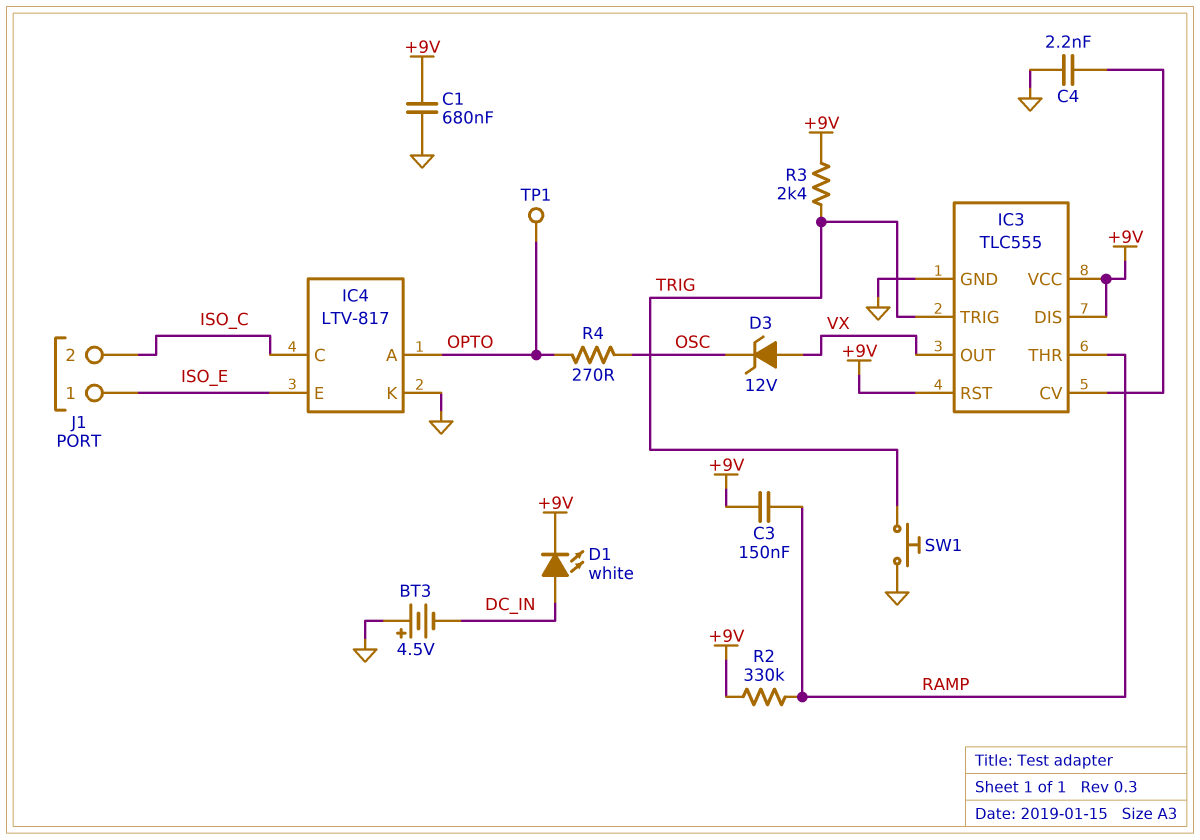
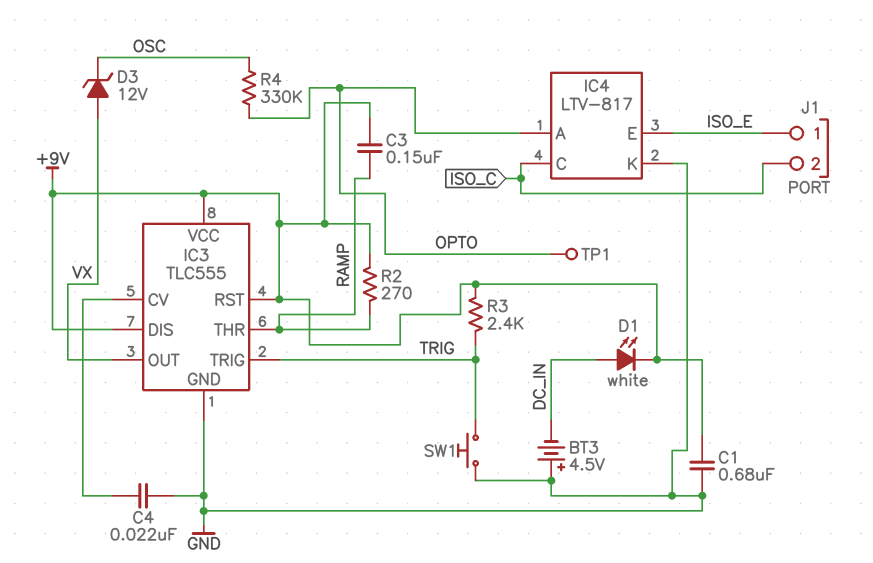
C4: 2.2nF (GND, IC3/CV) -> 22nF (GND, IC3/CV)
R2: 330k (+9V, RAMP) -> 270 (+9V, RAMP)
R4: 270 (OPTO, OSC) -> 330k (OPTO, OSC)

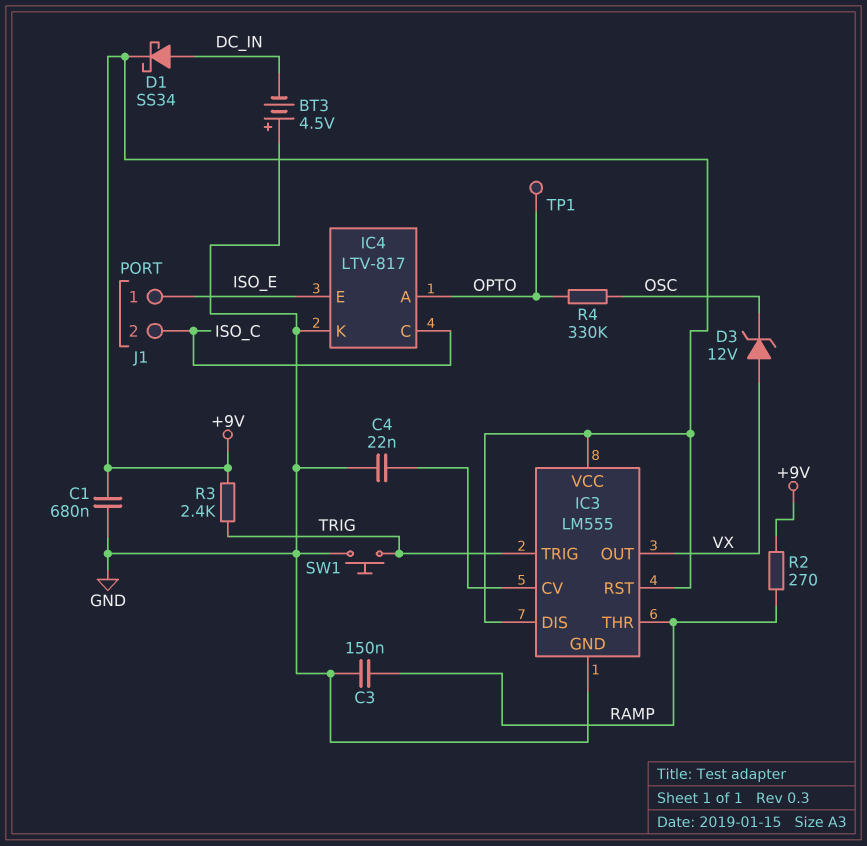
C3: 150nF (+9V, RAMP) -> 150nF (GND, RAMP)
D1: LED white (A DC_IN, K +9V) -> schottky SS34 (A DC_IN, K +9V)
IC3: TLC555 -> LM555

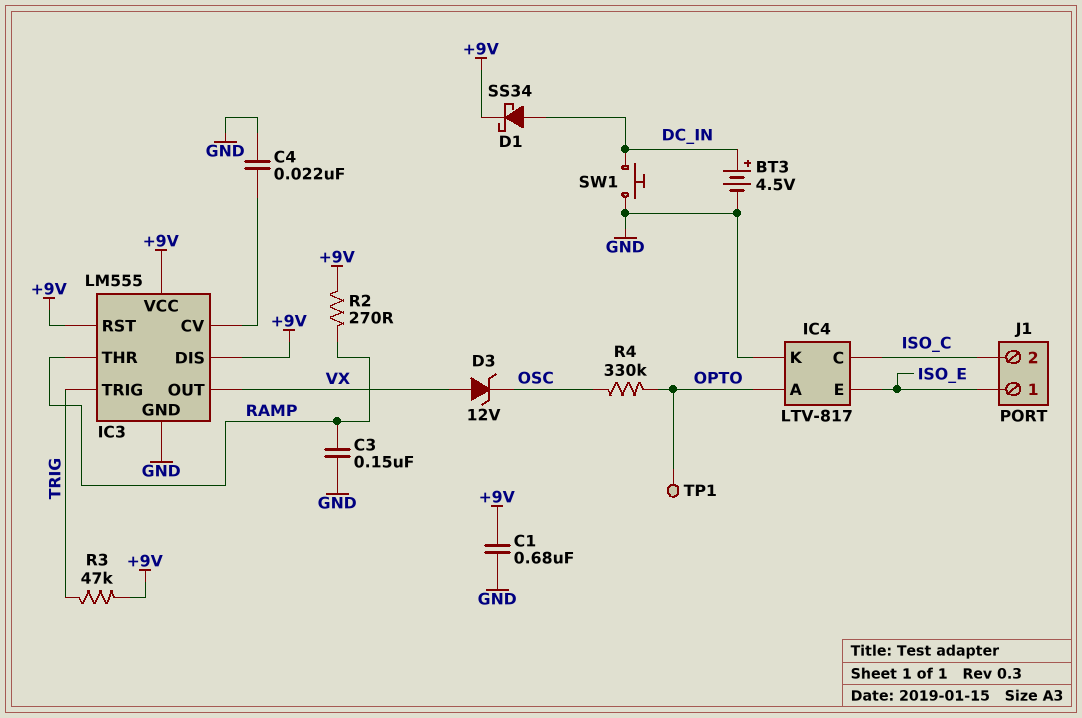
BT3: 4.5V (plus GND, minus DC_IN) -> 4.5V (plus DC_IN, minus GND)
R3: 2.4k (+9V, TRIG) -> 47k (+9V, TRIG)
SW1: button (GND, TRIG) -> button (DC_IN, GND)

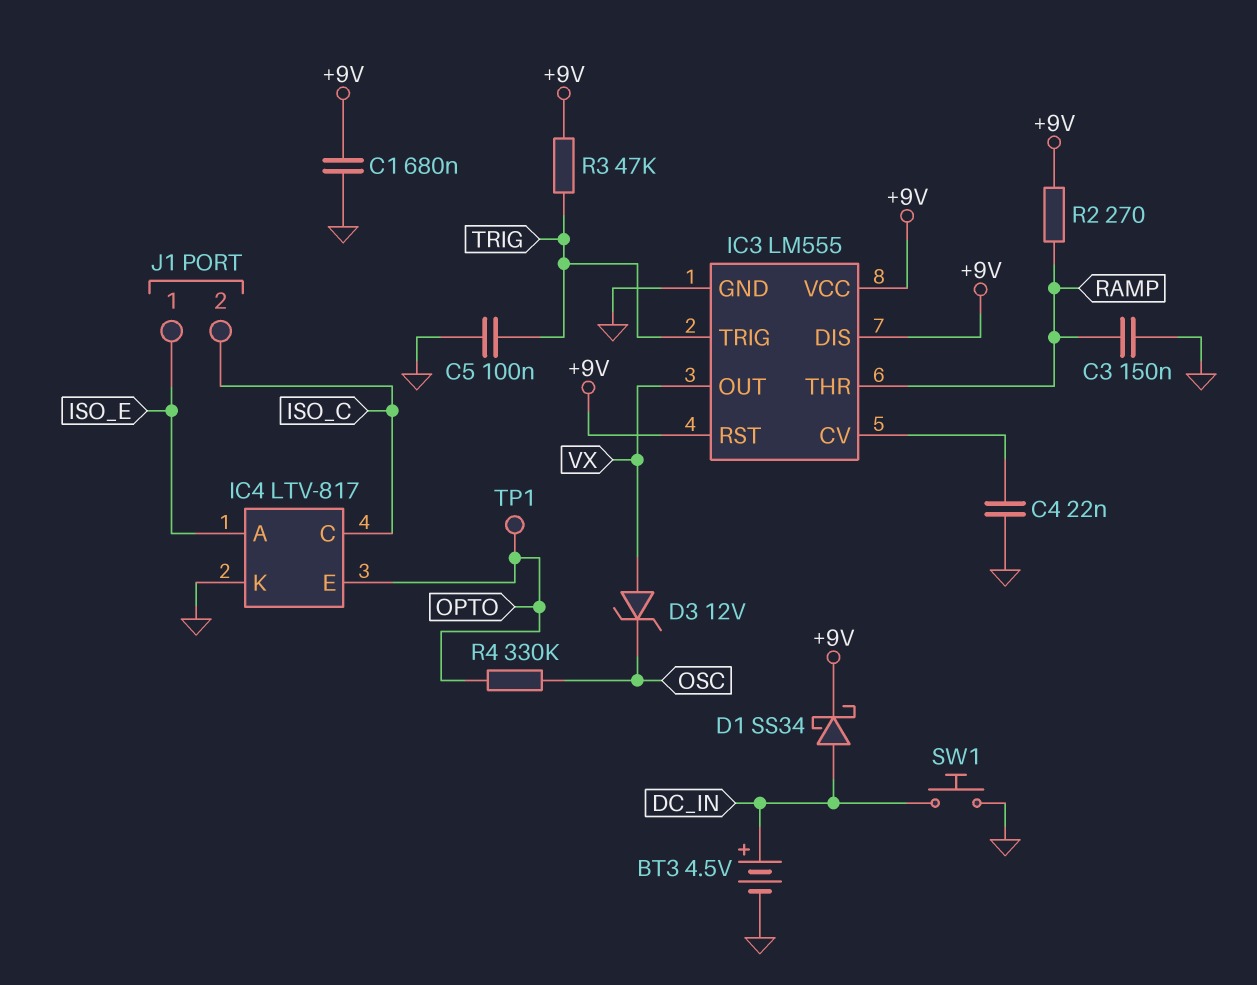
C5: none -> 100nF (GND, TRIG)
IC4 pin A: OPTO -> ISO_E
IC4 pin E: ISO_E -> OPTO

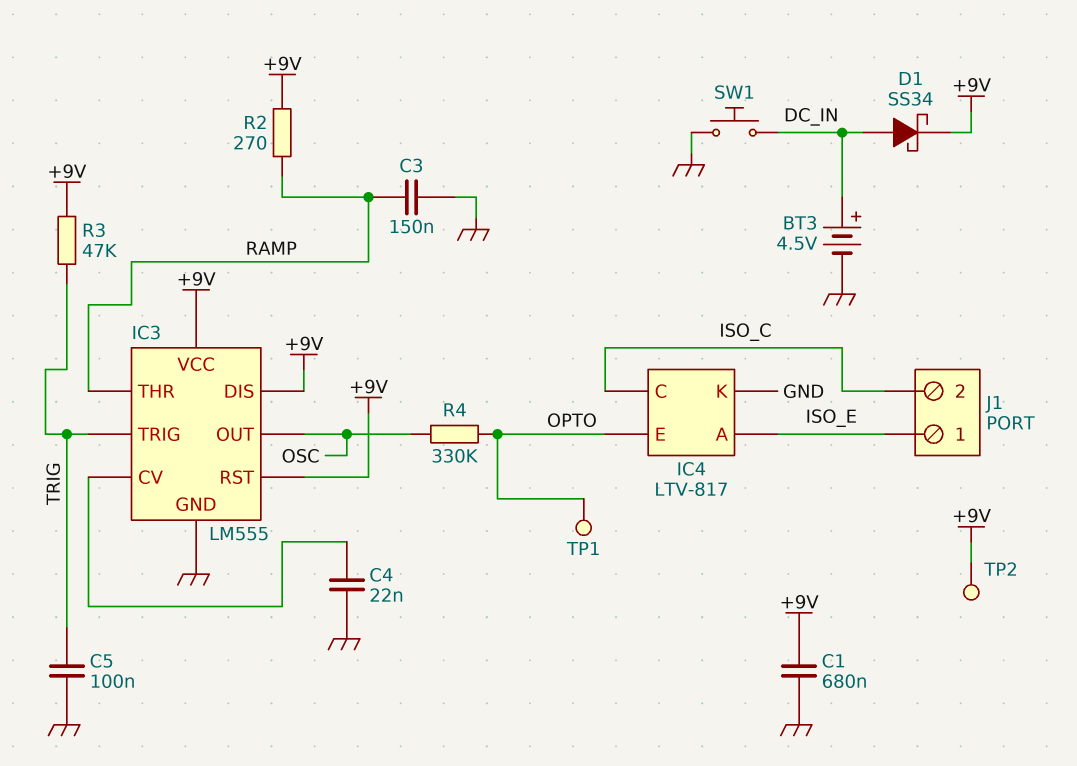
D3: zener 12V (A VX, K OSC) -> none
IC3 pin OUT: VX -> OSC
TP2: none -> test point (+9V)

